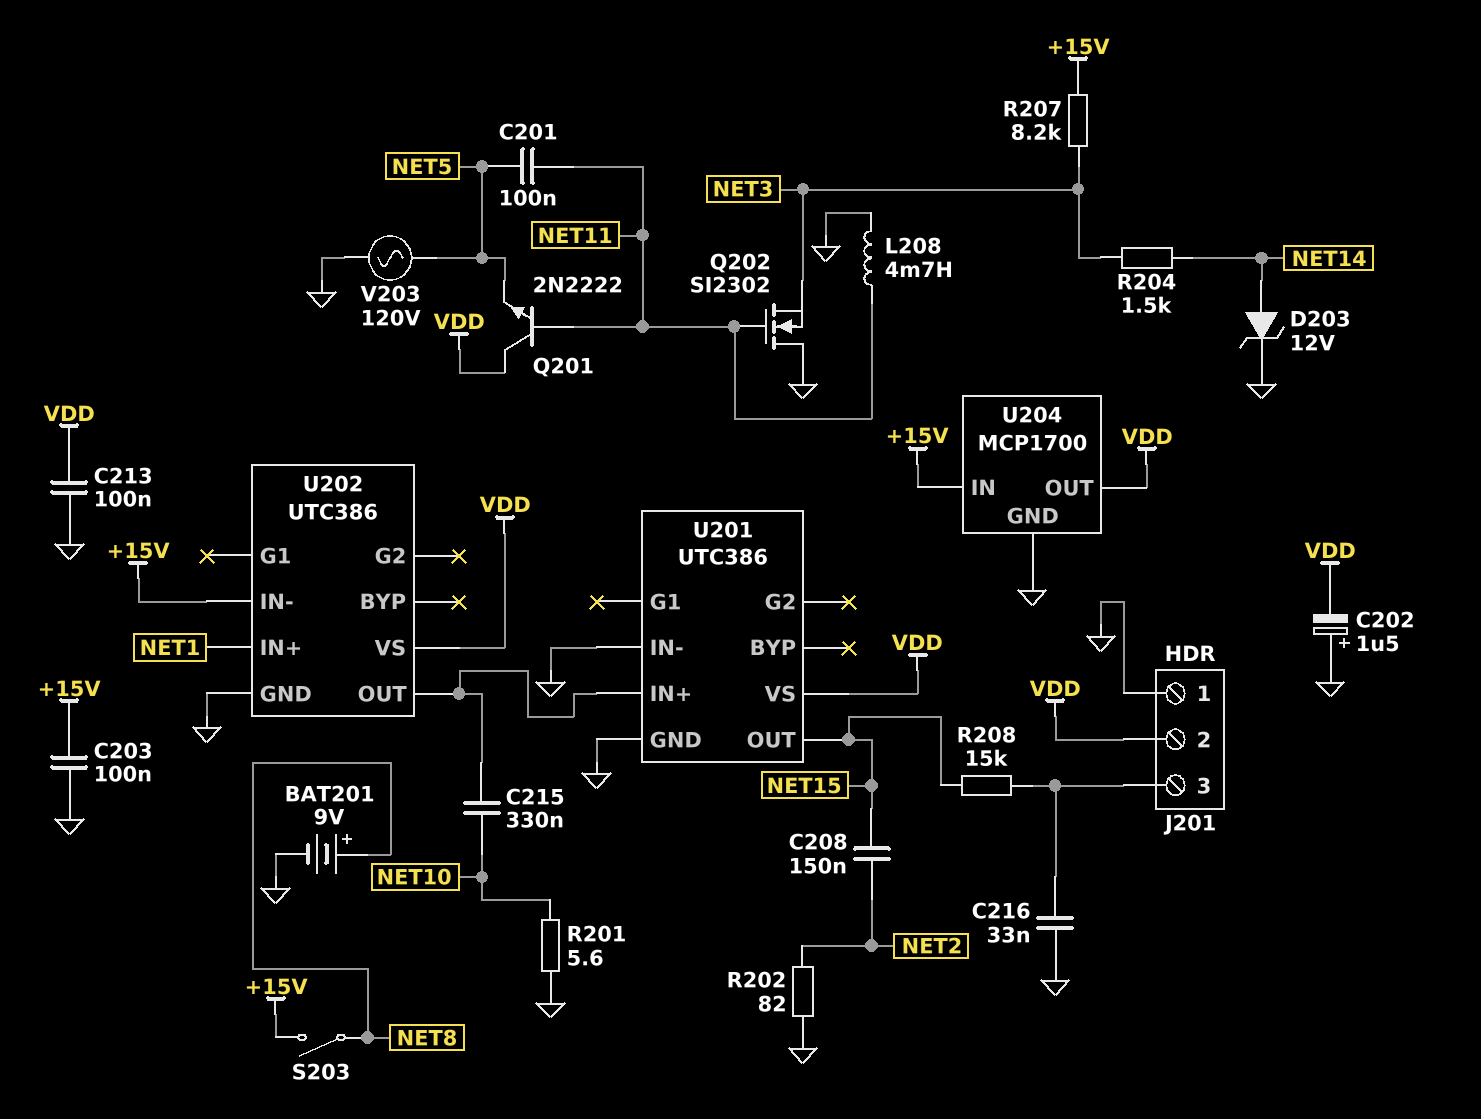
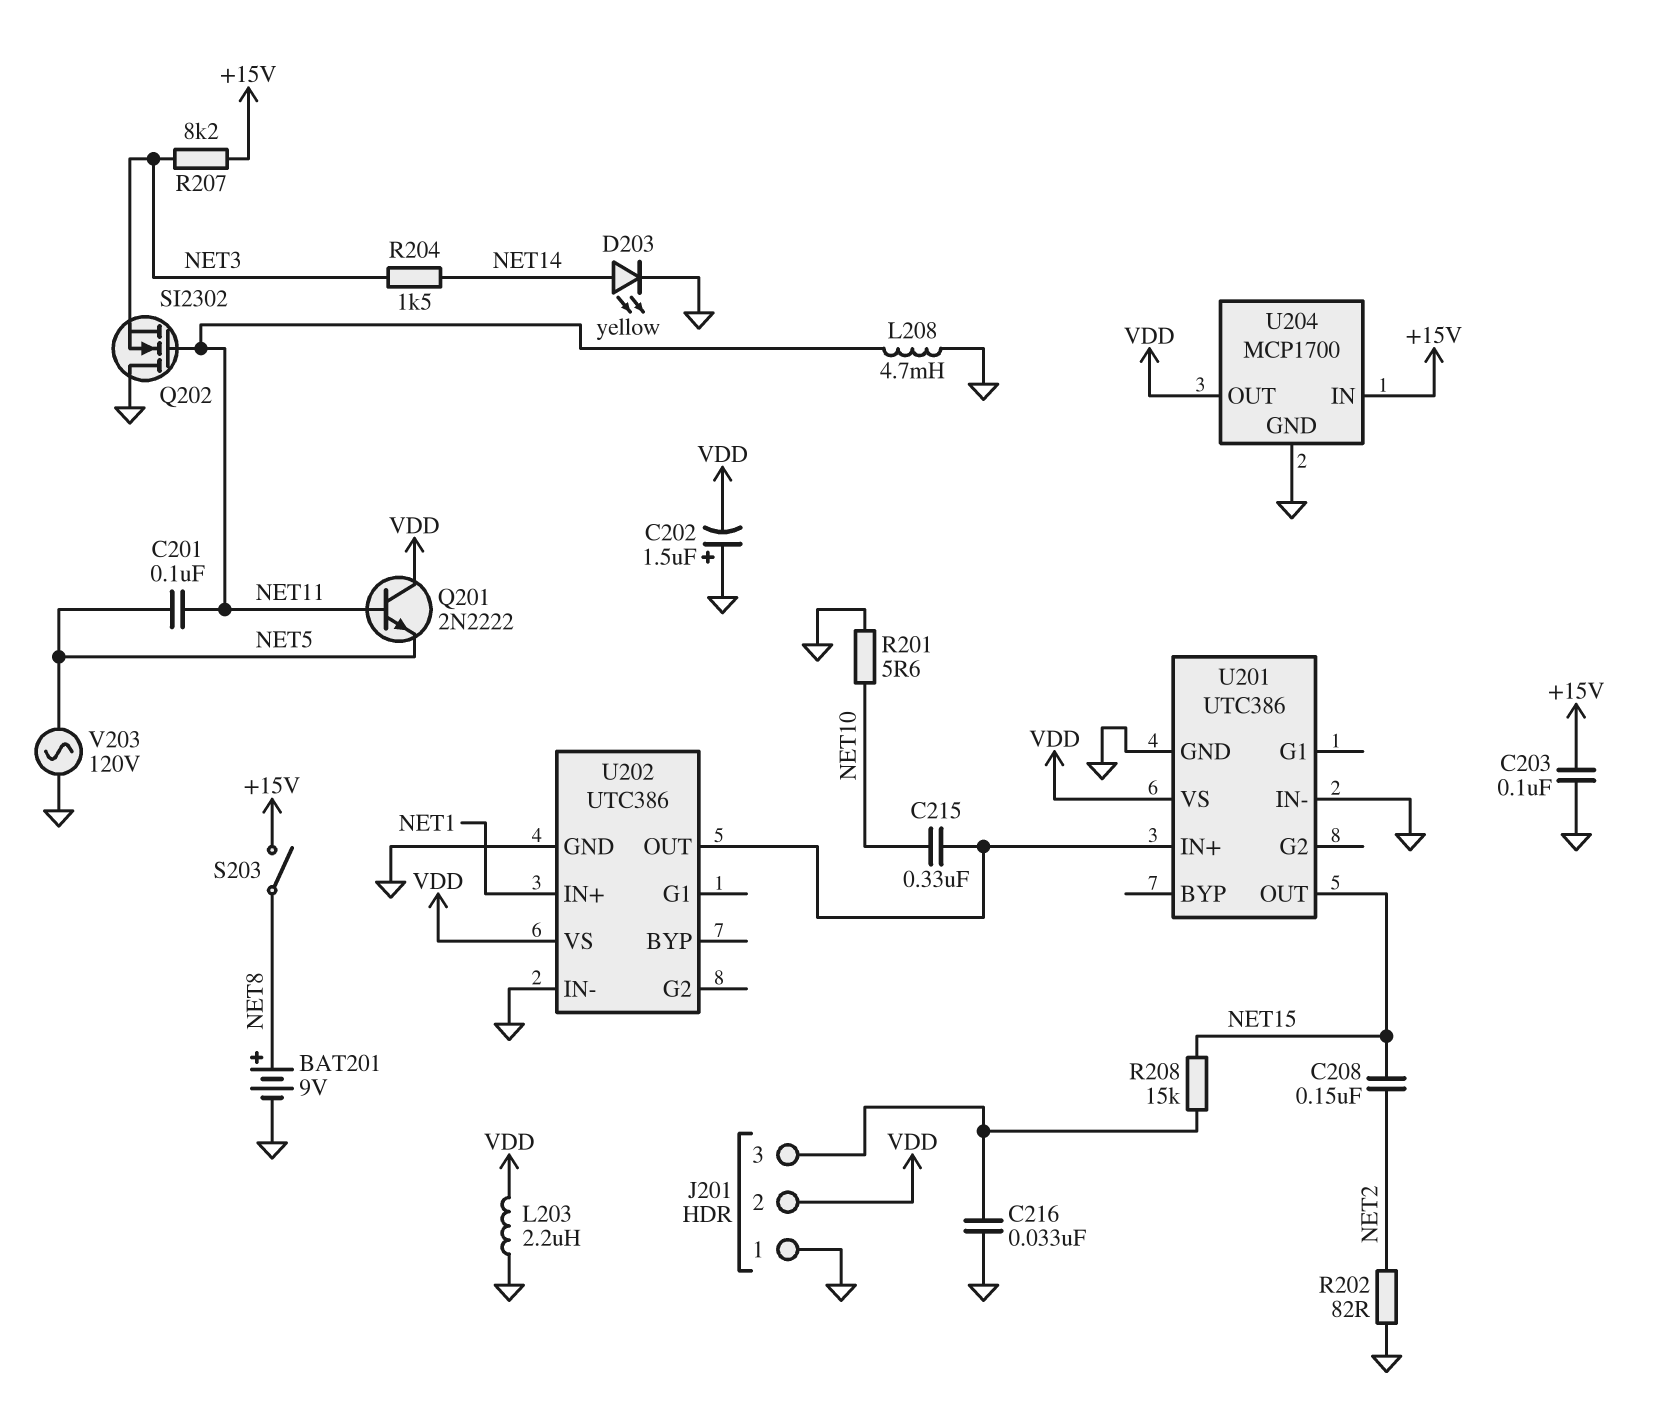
C213: 100nF (GND, VDD) -> none
D203: zener 12V (A NET14, K GND) -> LED yellow (A NET14, K GND)
L203: none -> 2.2uH (GND, VDD)
U202 pin IN-: +15V -> GND

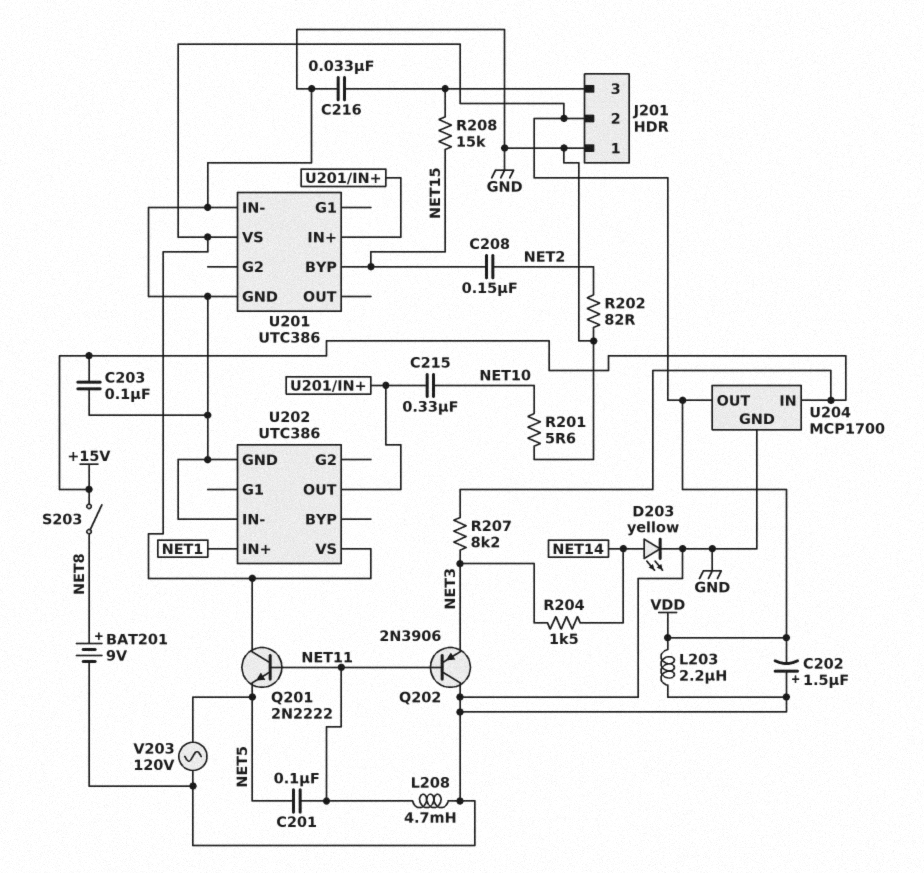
Q202: NMOS SI2302 (G NET11, D GND, S NET3) -> PNP 2N3906 (B NET11, C GND, E NET3)
U201 pin BYP: none -> NET15
U201 pin OUT: NET15 -> none

